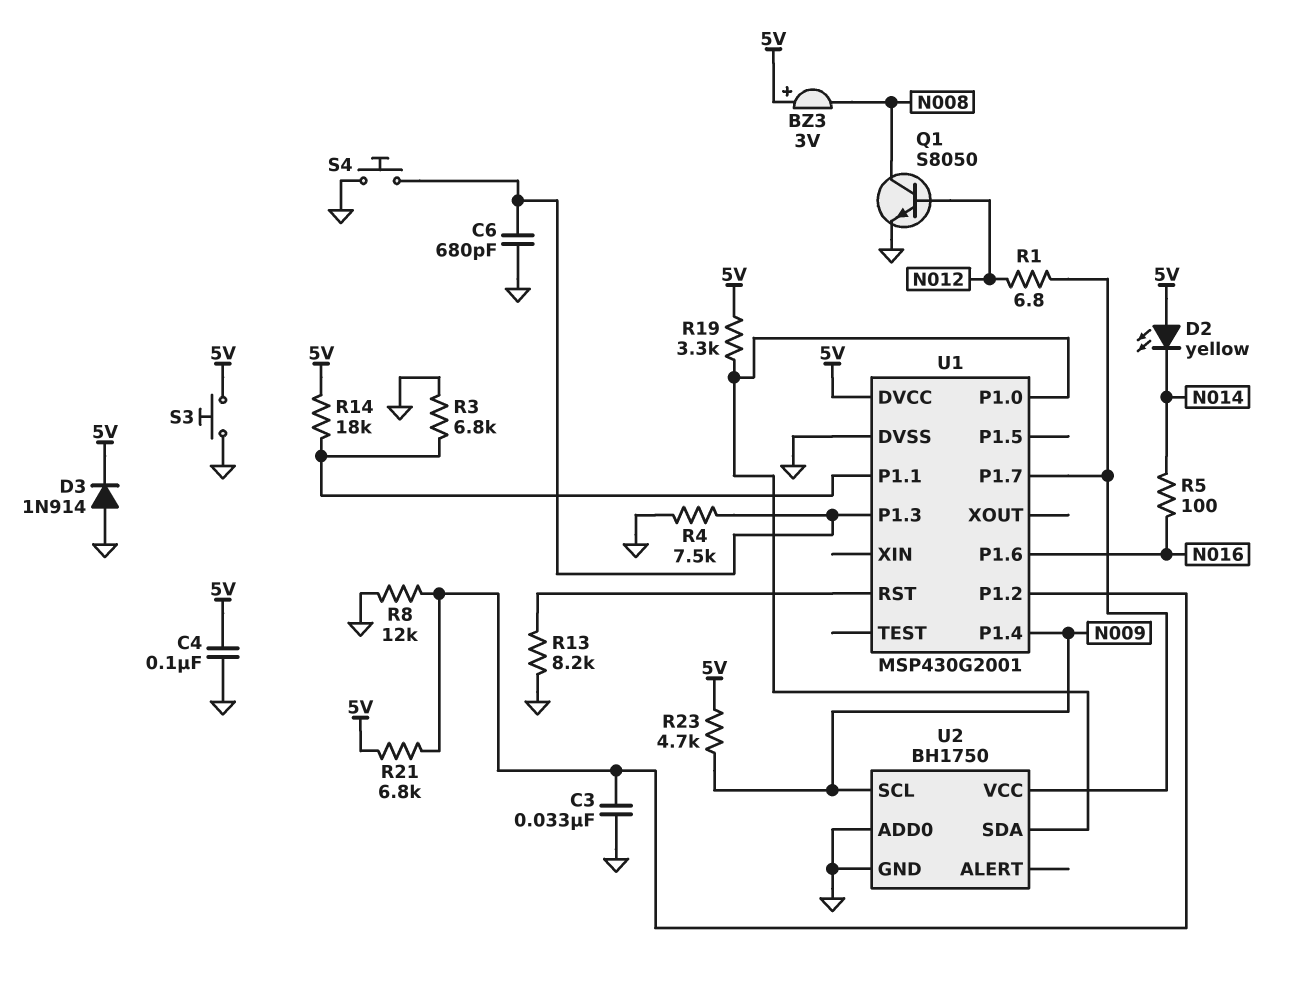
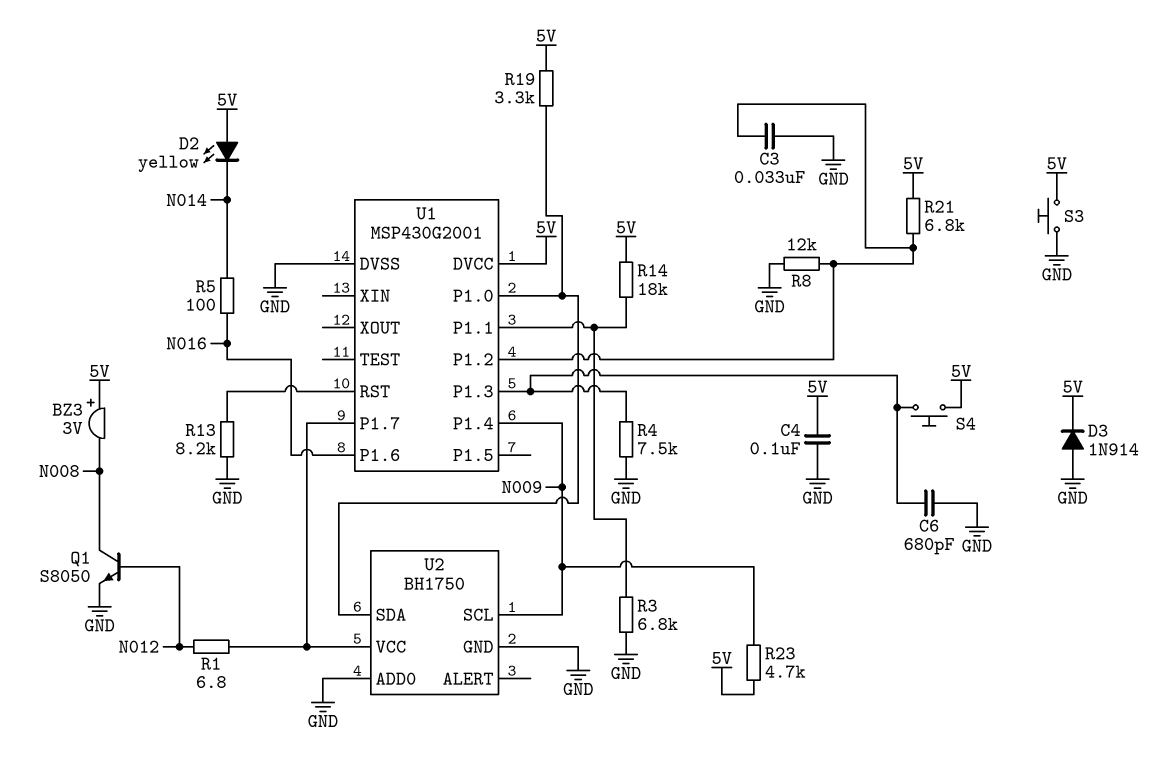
S4: button (GND, U1/P1.3) -> button (5V, U1/P1.3)

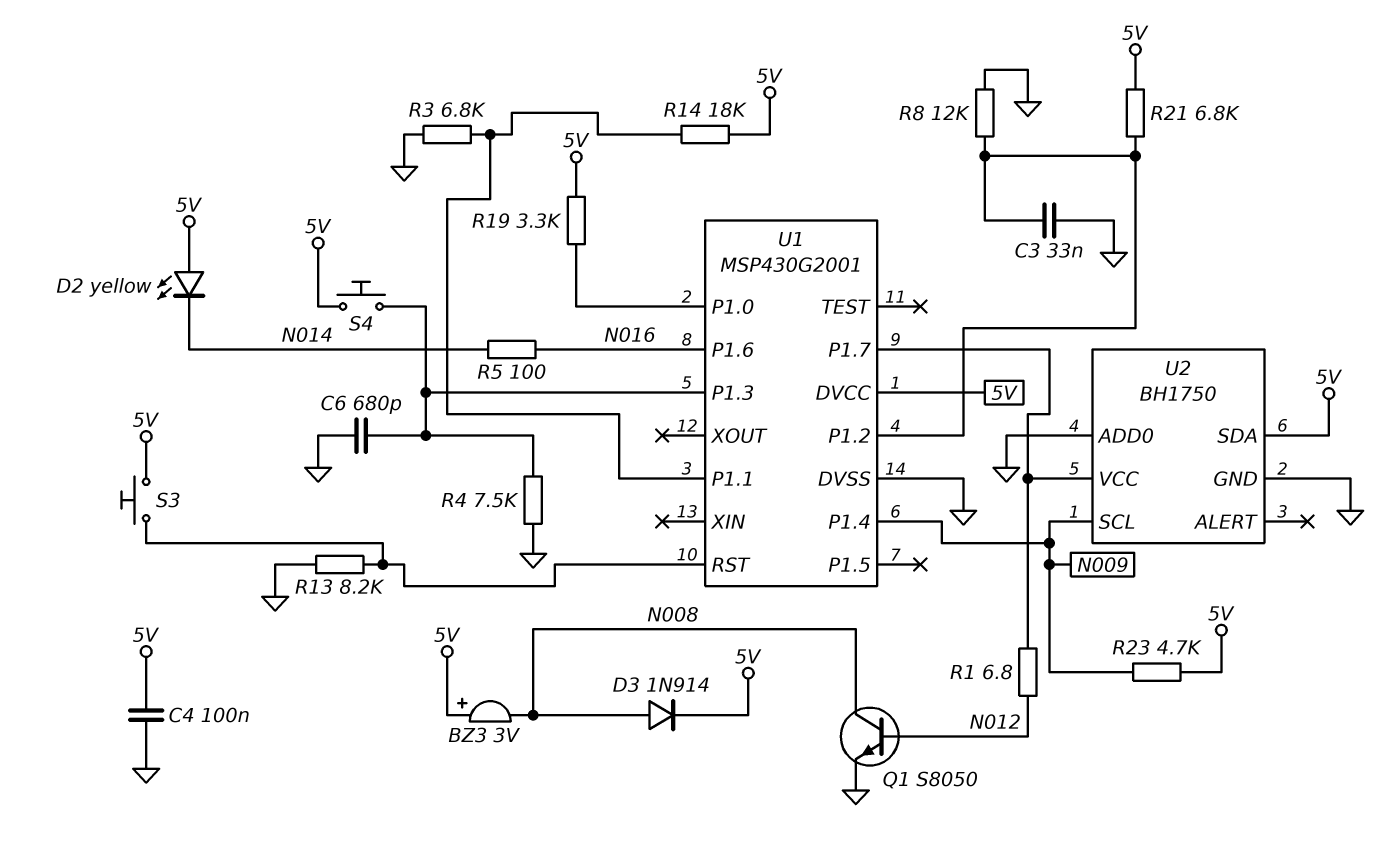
D3: diode 1N914 (A GND, K 5V) -> diode 1N914 (A N008, K 5V)
S3: button (5V, GND) -> button (5V, U1/RST)
U2 pin SDA: U1/P1.0 -> 5V

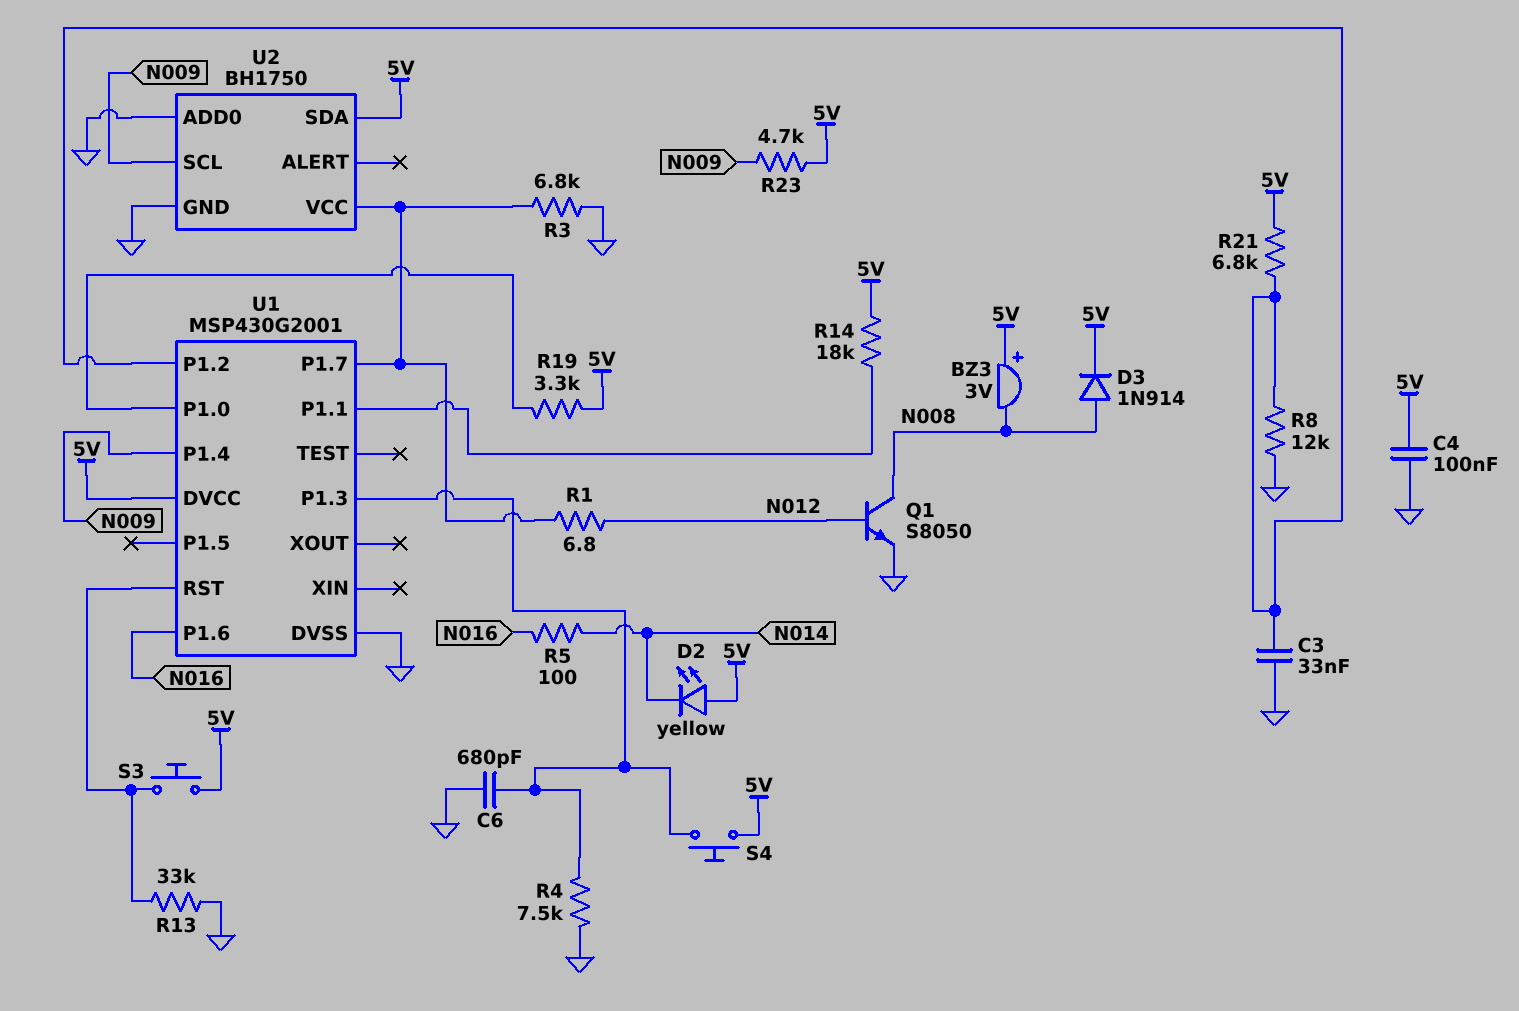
R3: 6.8k (GND, U1/P1.1) -> 6.8k (GND, U1/P1.7)
R13: 8.2k (GND, U1/RST) -> 33k (GND, U1/RST)

